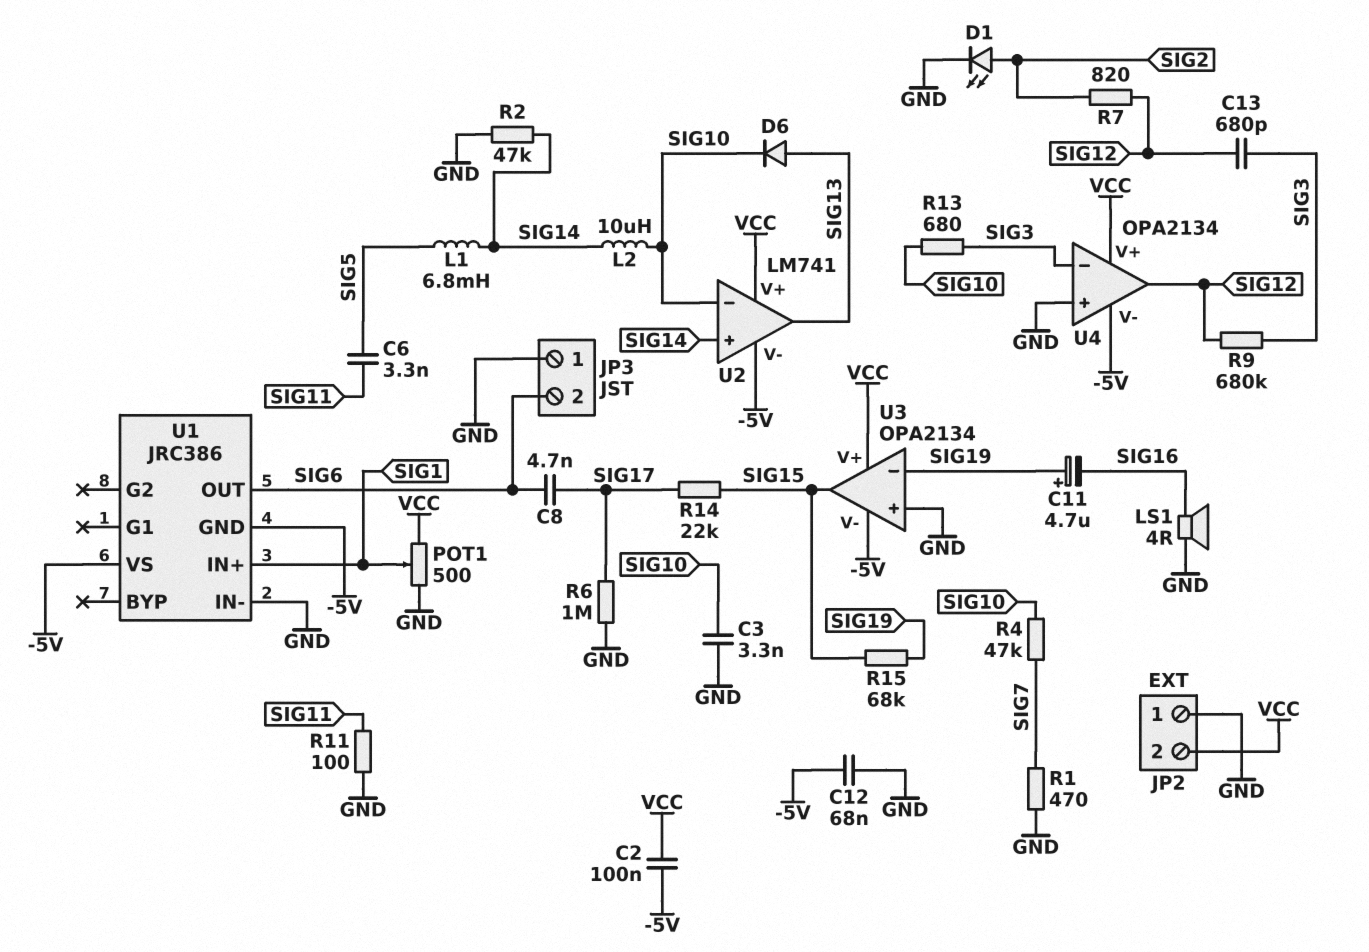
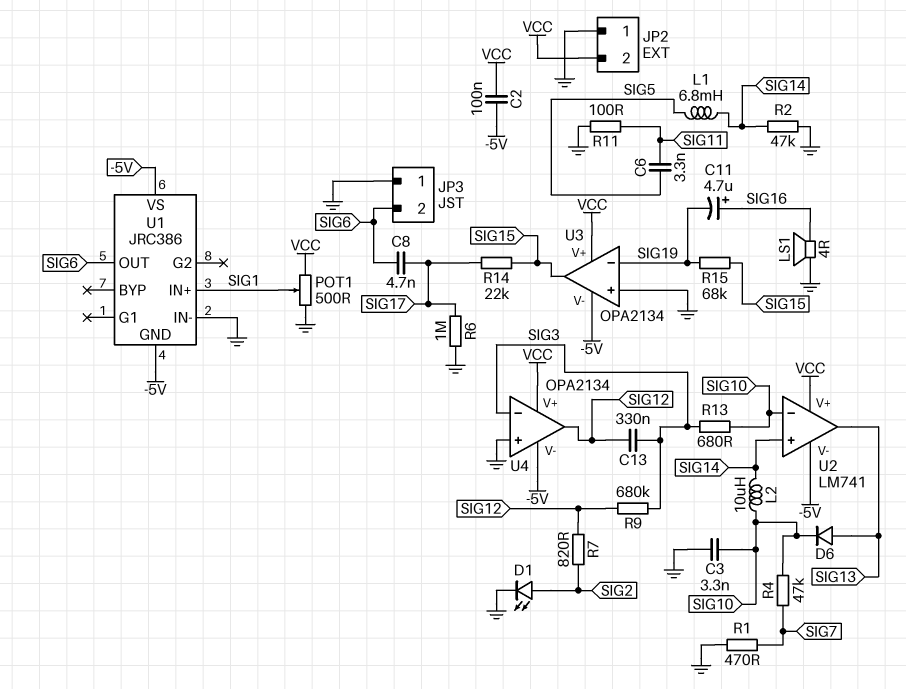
C11: 4.7uF (plus SIG19, minus SIG16) -> 4.7uF (plus SIG16, minus SIG19)
C12: 68nF (-5V, GND) -> none
C13: 680pF (SIG3, SIG12) -> 330nF (SIG3, SIG12)

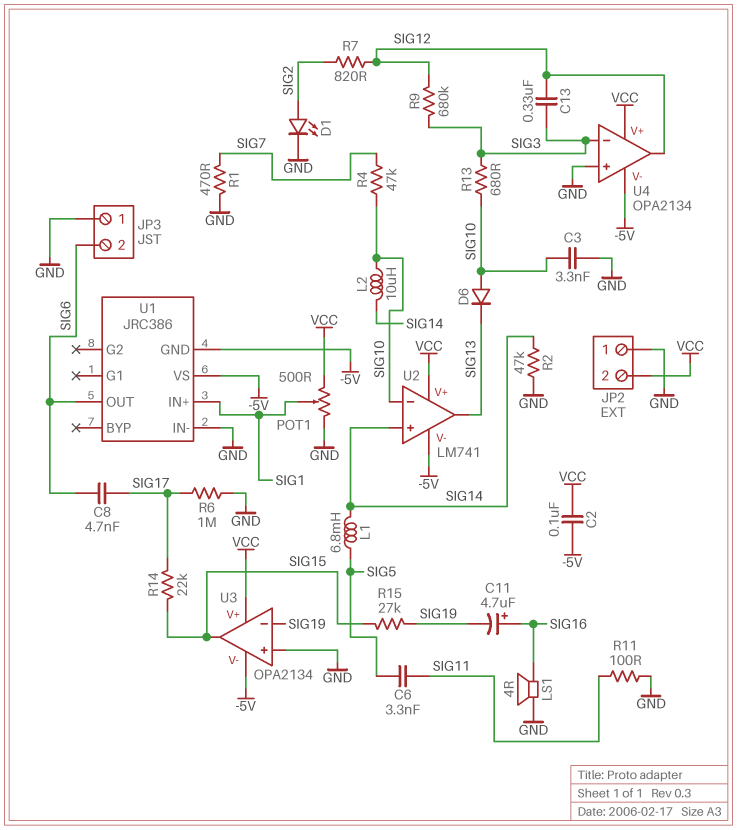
D6: diode (A SIG13, K SIG10) -> diode (A SIG10, K SIG13)
R15: 68k (SIG15, SIG19) -> 27k (SIG15, SIG19)

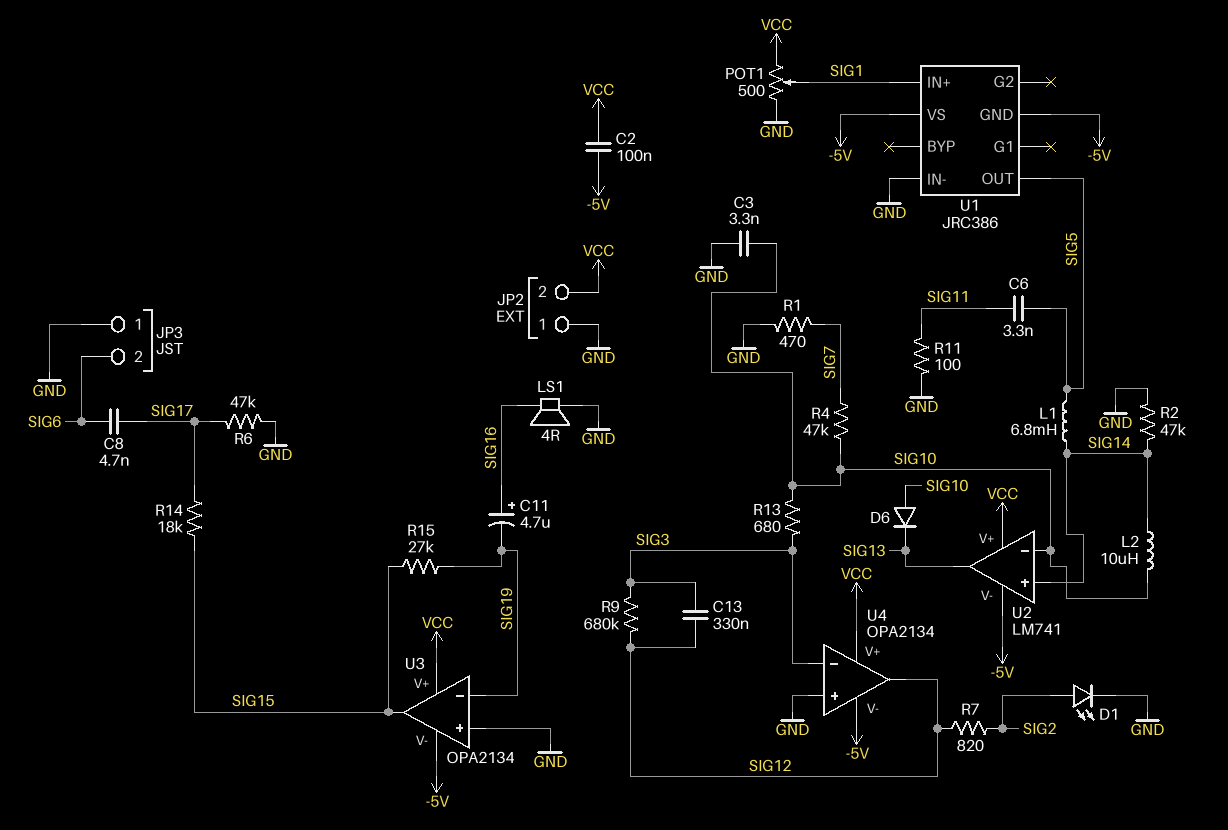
R6: 1M (GND, SIG17) -> 47k (GND, SIG17)
R14: 22k (SIG15, SIG17) -> 18k (SIG15, SIG17)
U1 pin OUT: SIG6 -> SIG5

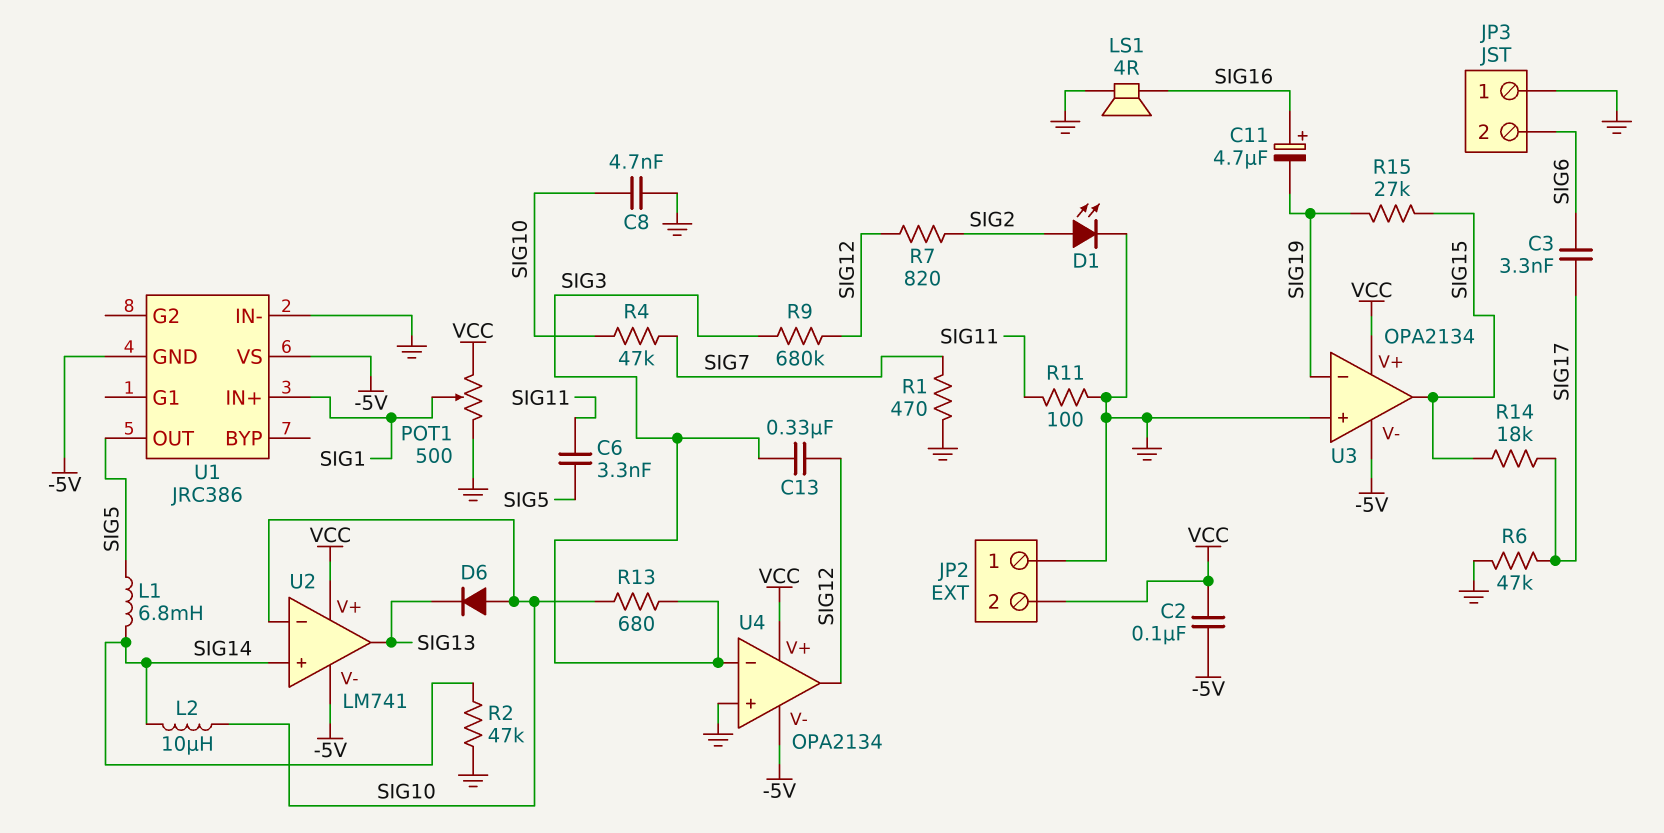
C3: 3.3nF (GND, SIG10) -> 3.3nF (SIG6, SIG17)
C8: 4.7nF (SIG6, SIG17) -> 4.7nF (GND, SIG10)

